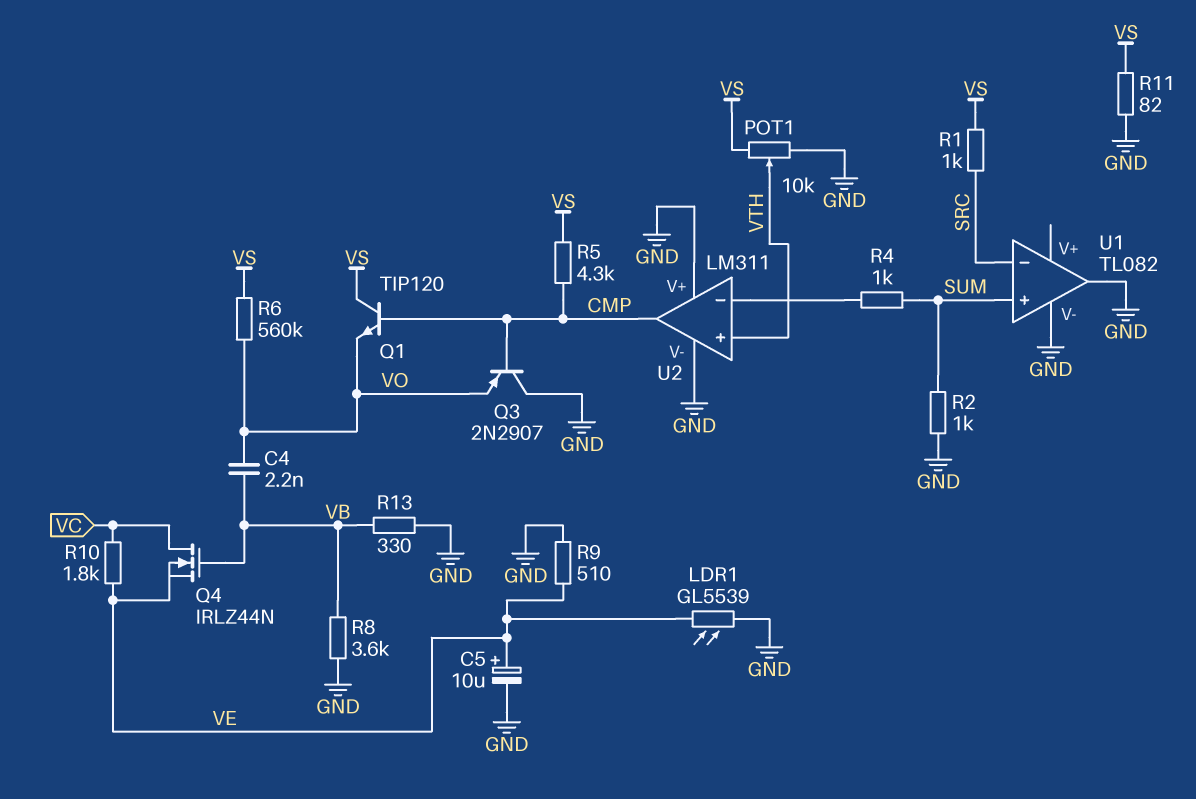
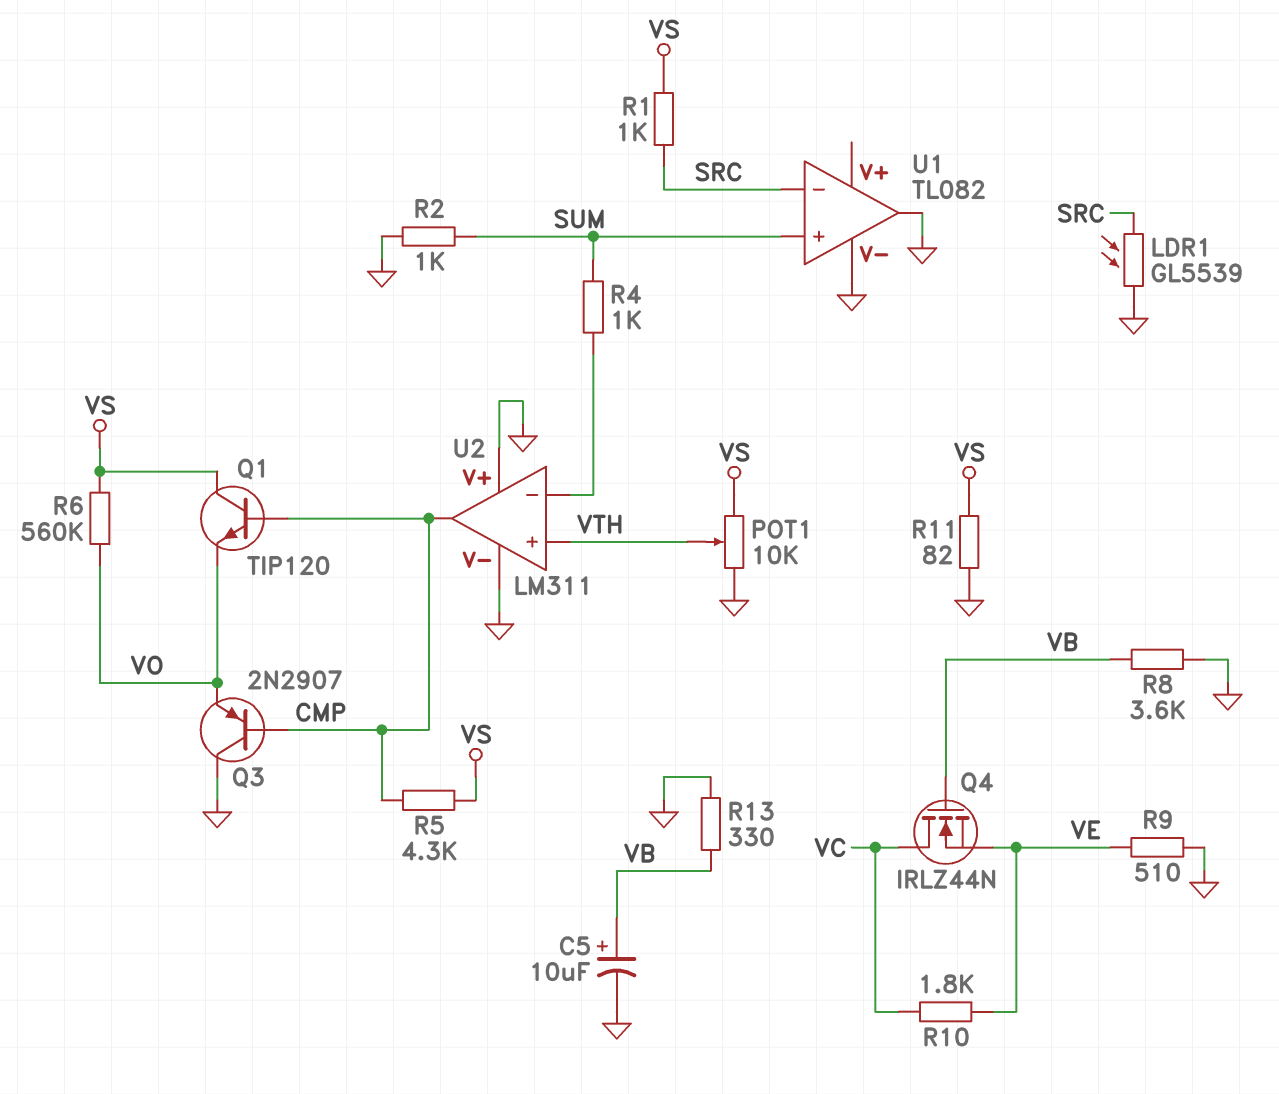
C4: 2.2nF (VB, VO) -> none
C5: 10uF (plus VE, minus GND) -> 10uF (plus VB, minus GND)
LDR1: GL5539 (GND, VE) -> GL5539 (GND, SRC)

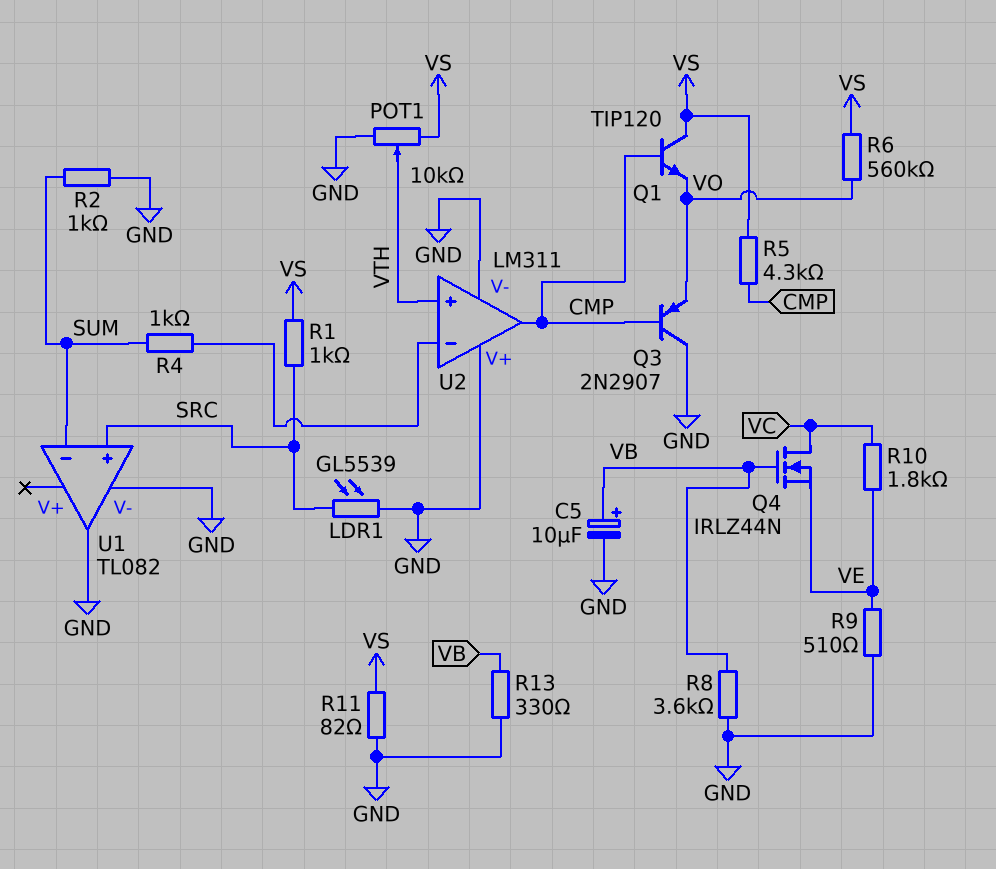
U1 pin in+: SUM -> SRC
U1 pin in-: SRC -> SUM

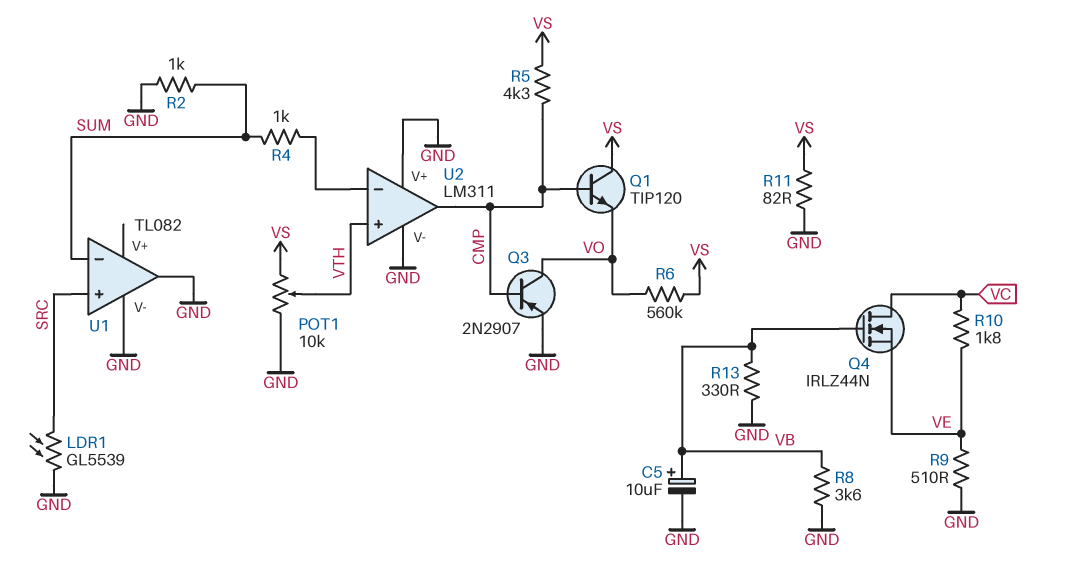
Q3: PNP 2N2907 (B CMP, C GND, E VO) -> PNP 2N2907 (B CMP, C VO, E GND)
R1: 1k (SRC, VS) -> none

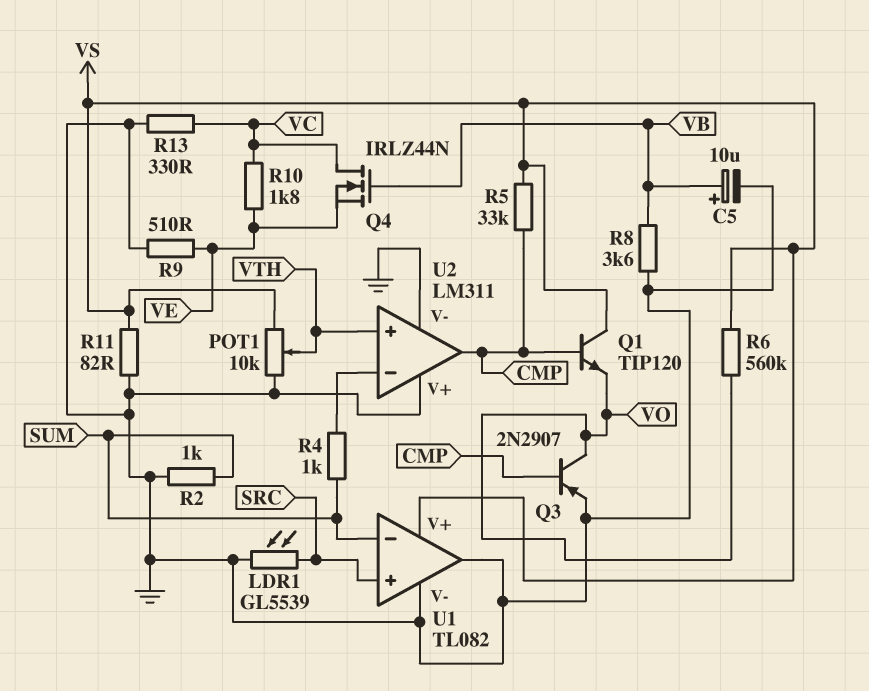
R5: 4.3k (CMP, VS) -> 33k (CMP, VS)
R13: 330 (GND, VB) -> 330 (GND, VC)
U1 pin V+: none -> VS

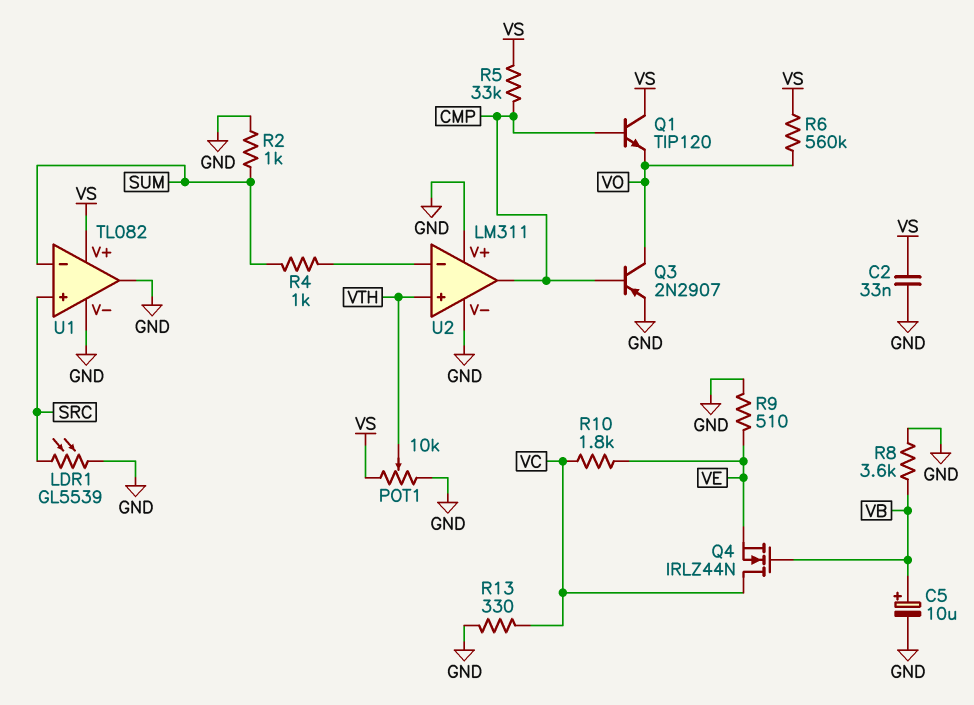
C2: none -> 33nF (GND, VS)
R11: 82 (GND, VS) -> none

